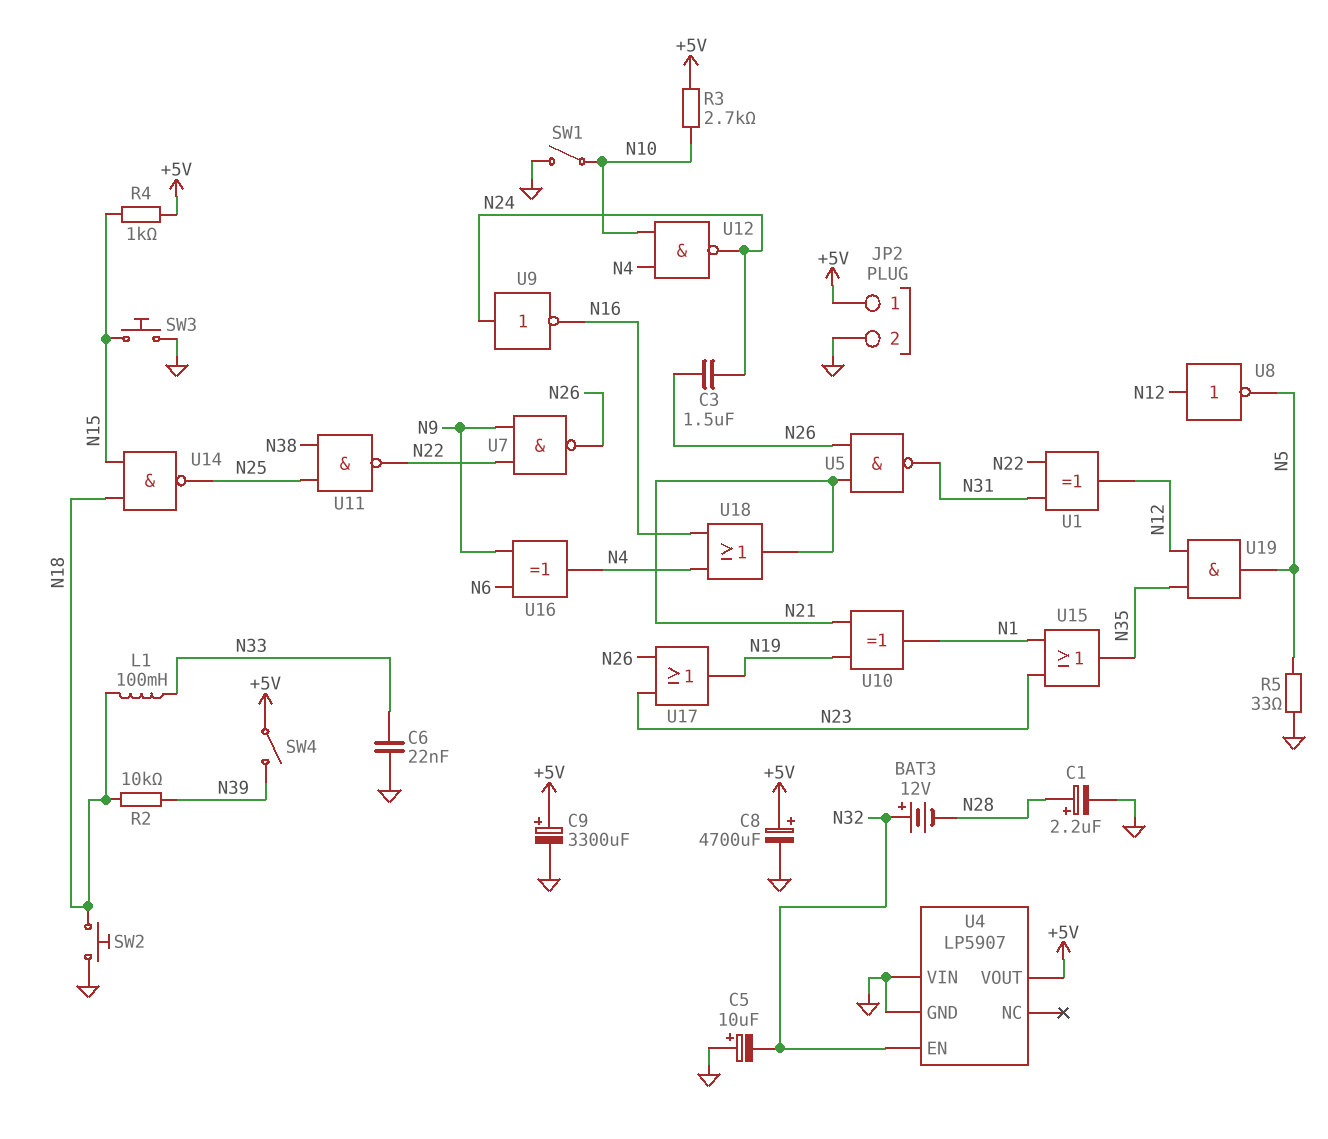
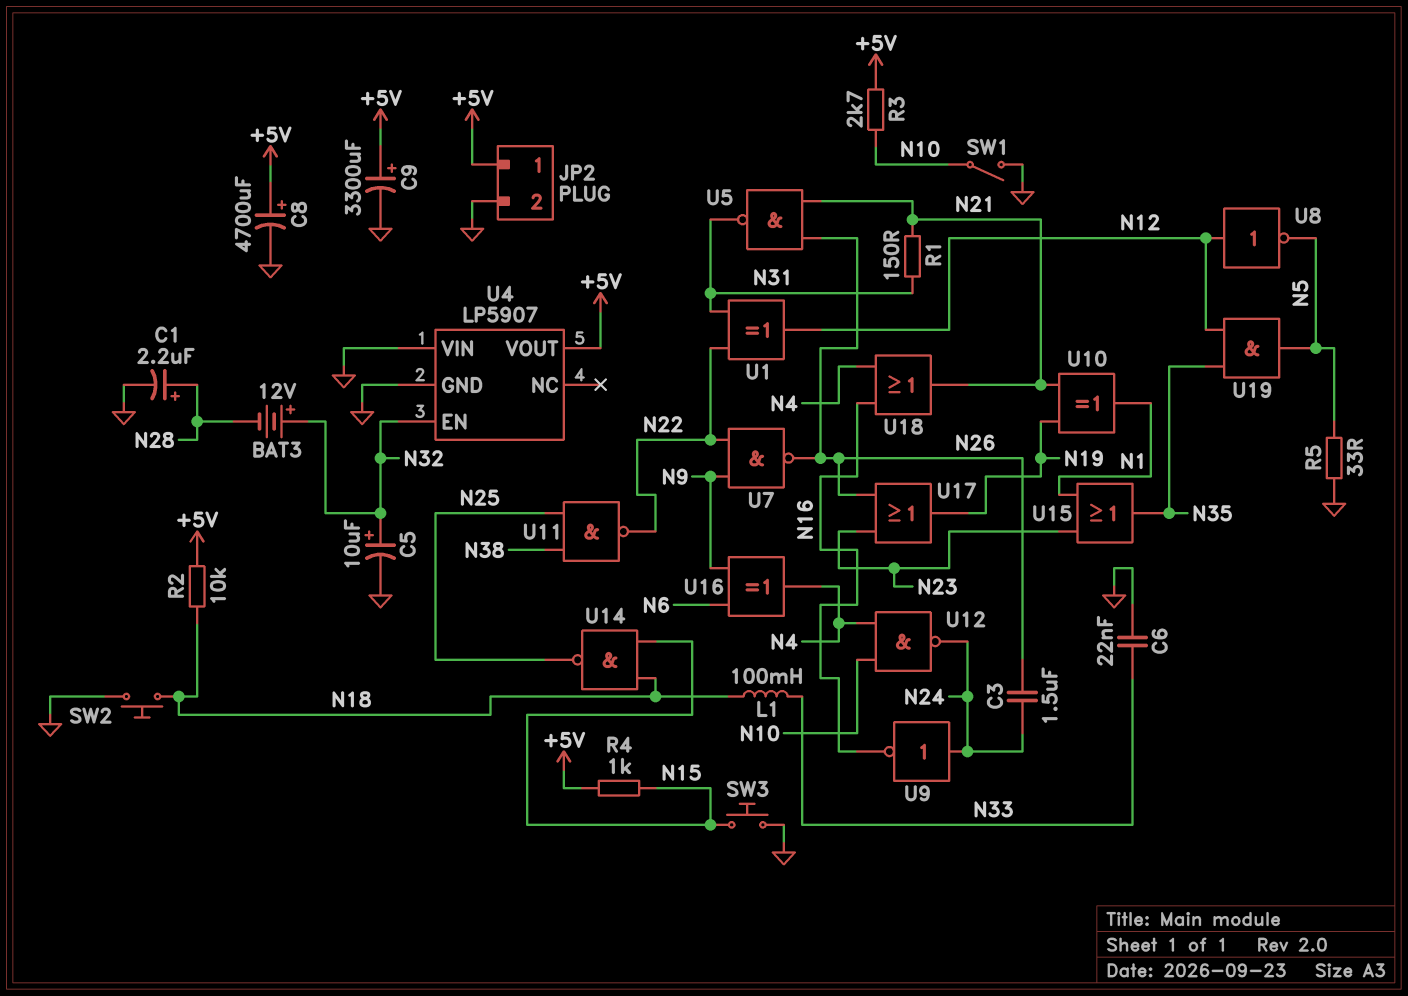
C5: 10uF (plus GND, minus N32) -> 10uF (plus N32, minus GND)
R1: none -> 150 (N21, N31)
R2: 10k (N18, N39) -> 10k (+5V, N18)
SW4: switch (+5V, N39) -> none

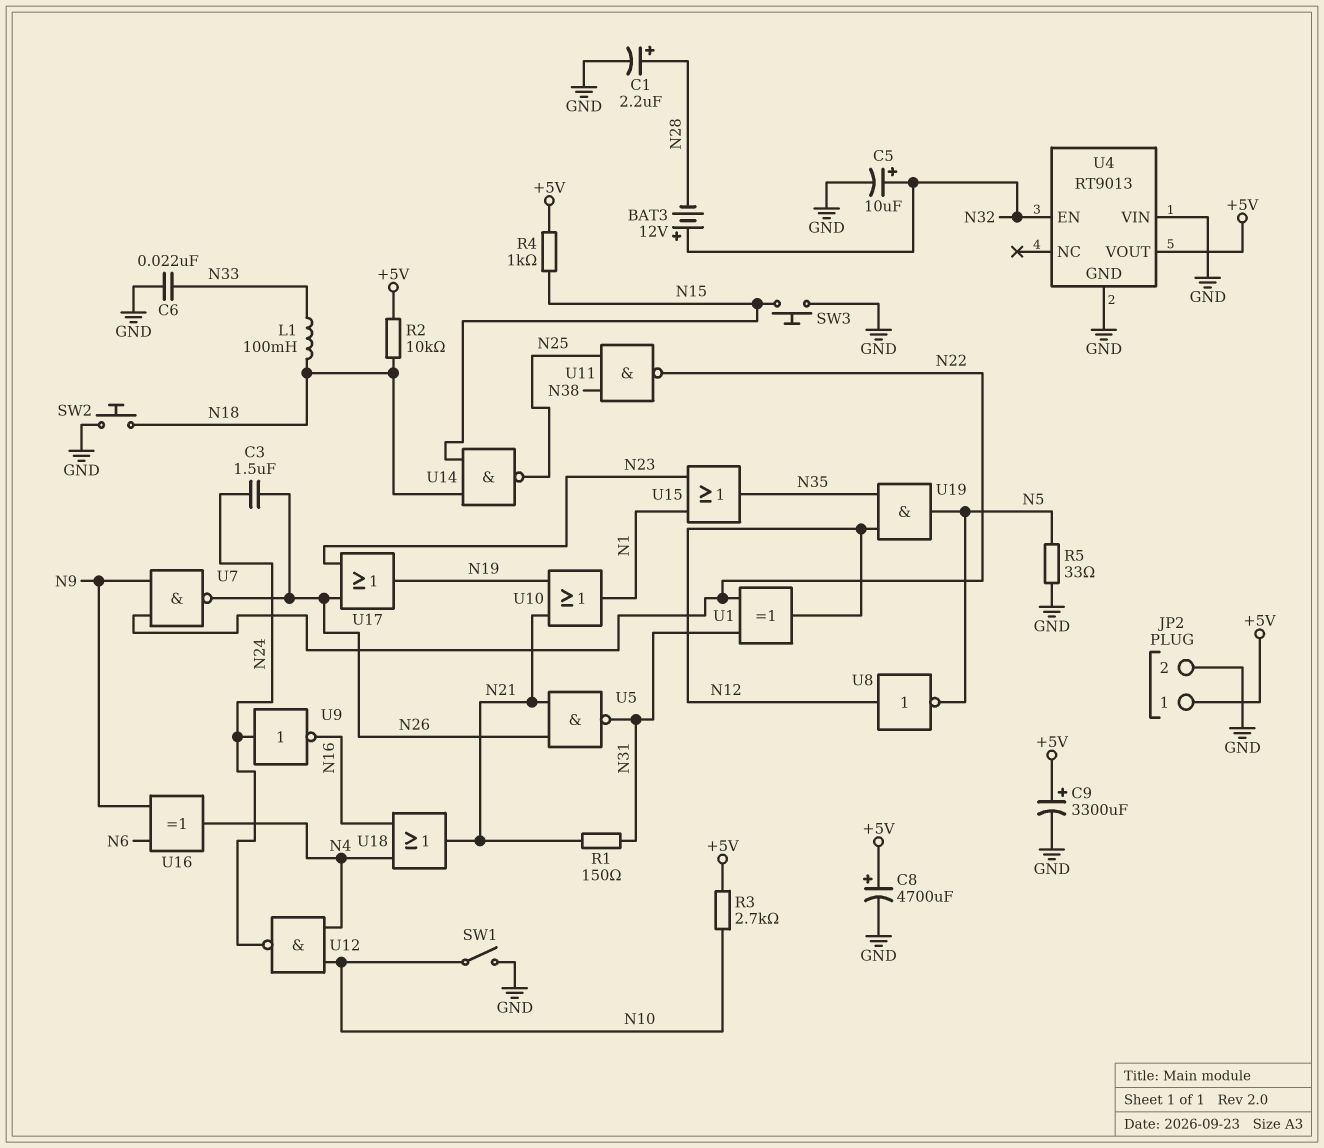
U4: LP5907 -> RT9013
U10: XOR (in N19, in N21, out N1) -> OR (in N19, in N21, out N1)

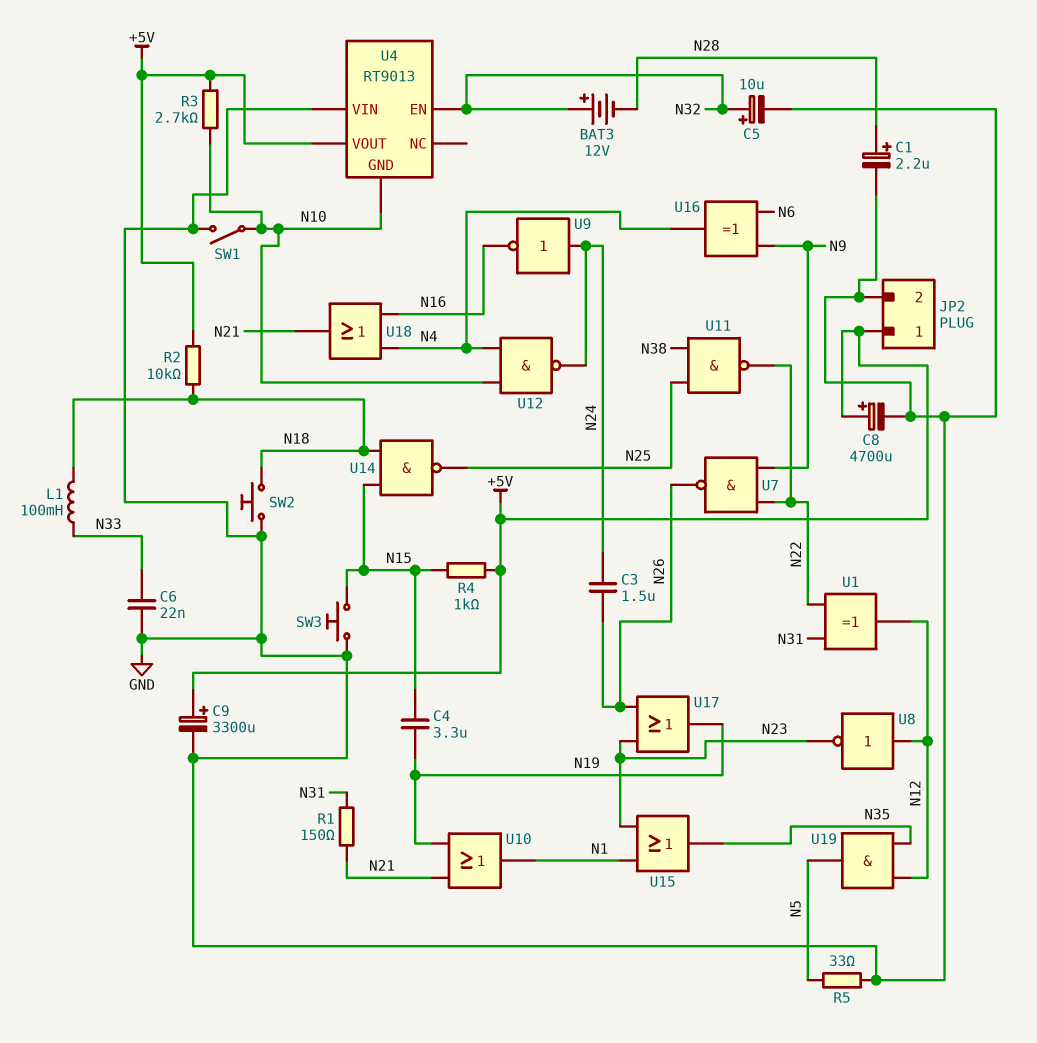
C4: none -> 3.3uF (N15, N19)
U4 pin GND: GND -> N10
U5: NAND (in N21, in N26, out N31) -> none
U8: NOT (in N12, out N5) -> NOT (in N12, out N23)

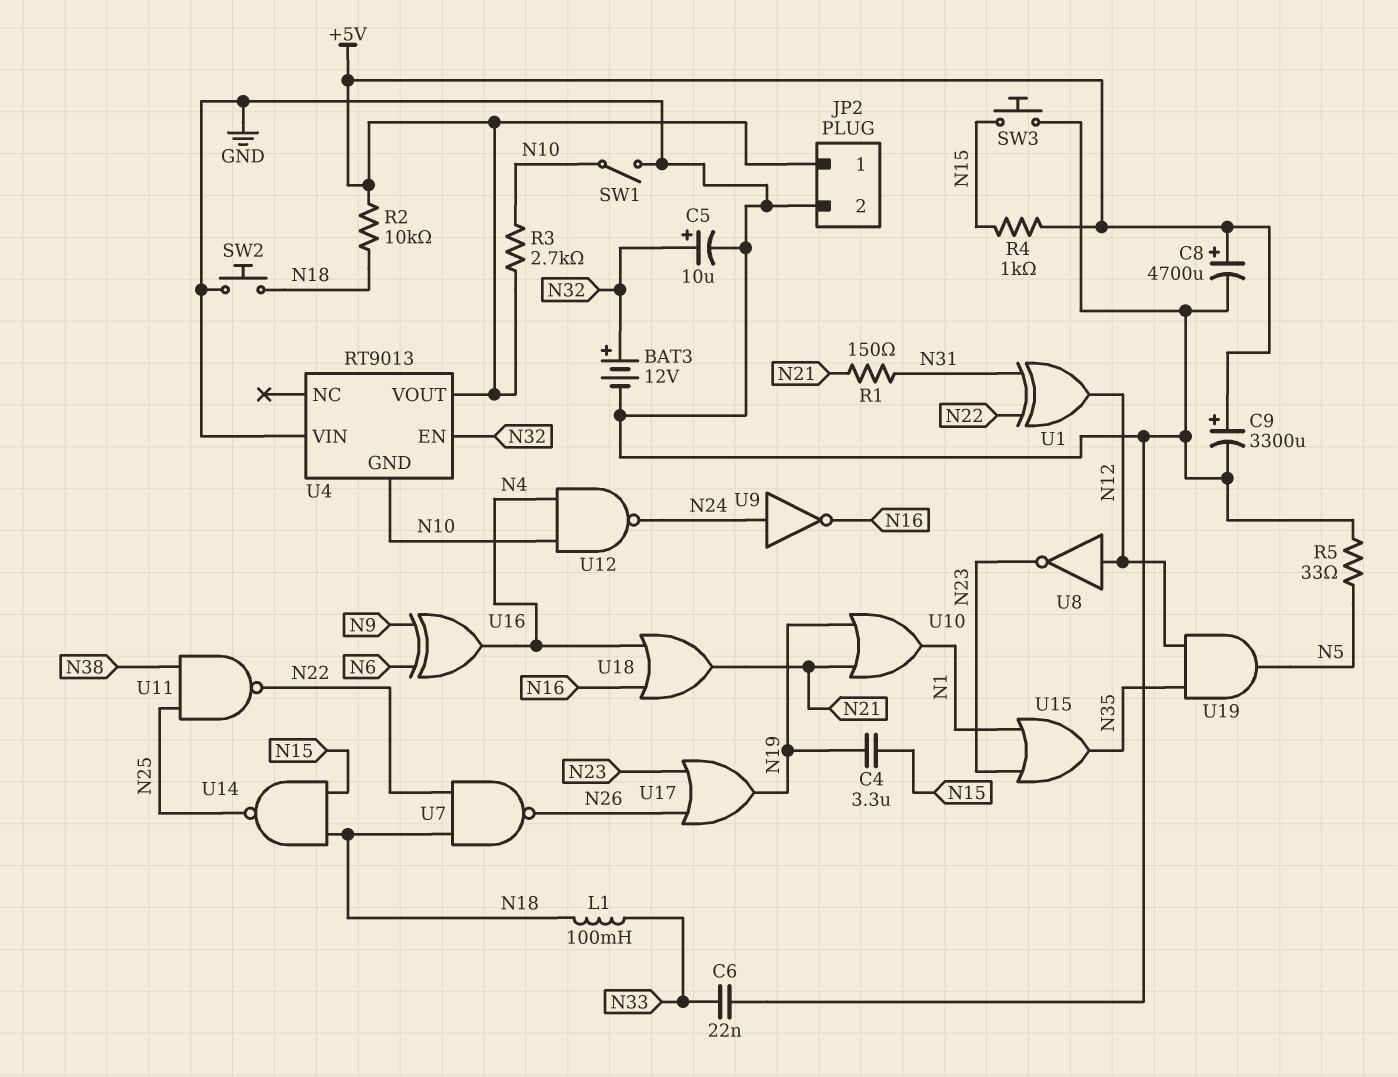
BAT3: 12V (plus N32, minus N28) -> 12V (plus N32, minus GND)
C1: 2.2uF (plus N28, minus GND) -> none
C3: 1.5uF (N24, N26) -> none
U7: NAND (in N9, in N22, out N26) -> NAND (in N18, in N22, out N26)

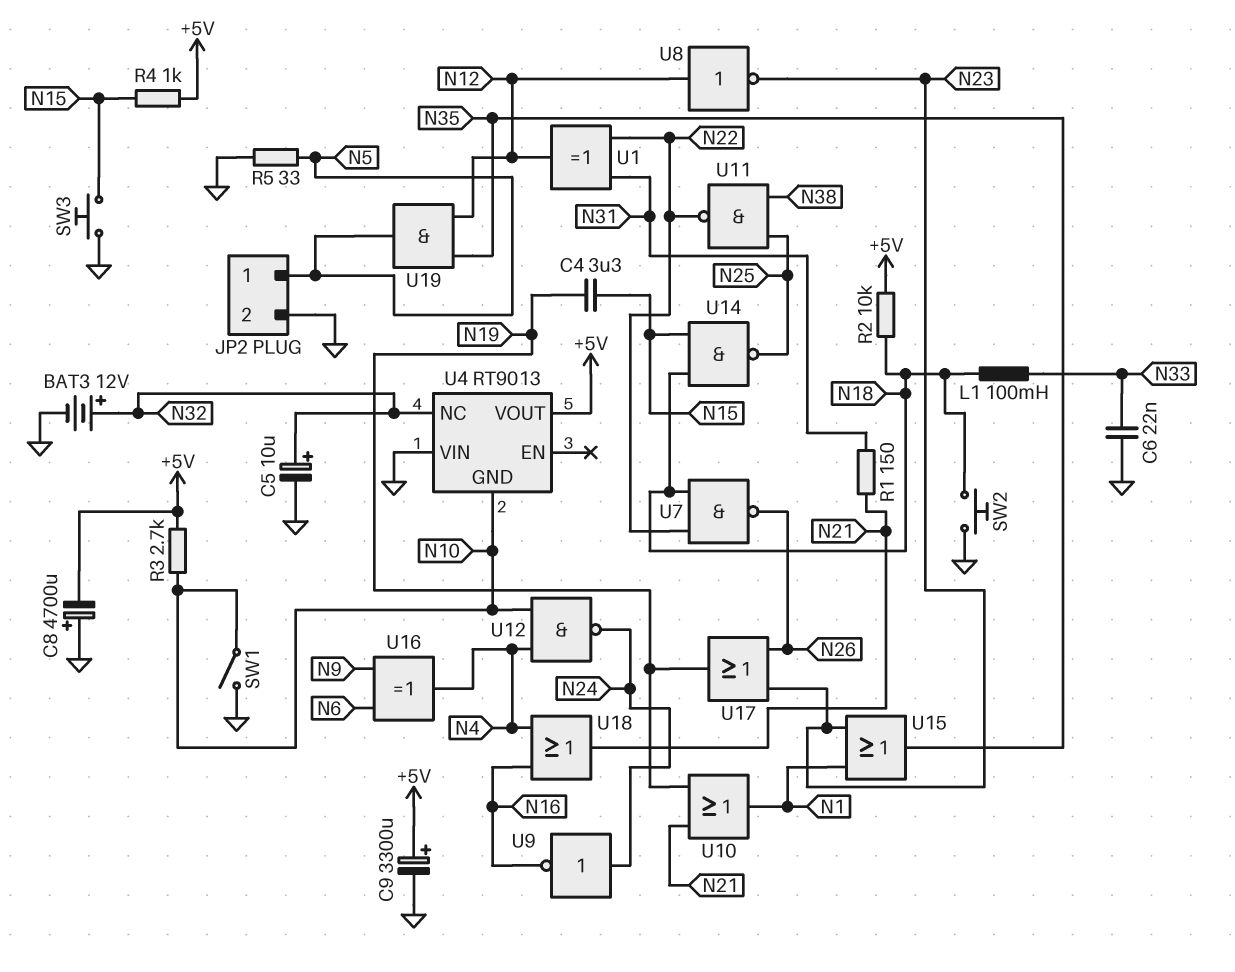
C8: 4700uF (plus +5V, minus GND) -> 4700uF (plus GND, minus +5V)
JP2 pin 1: +5V -> N5
U4 pin EN: N32 -> none
U4 pin NC: none -> N32

